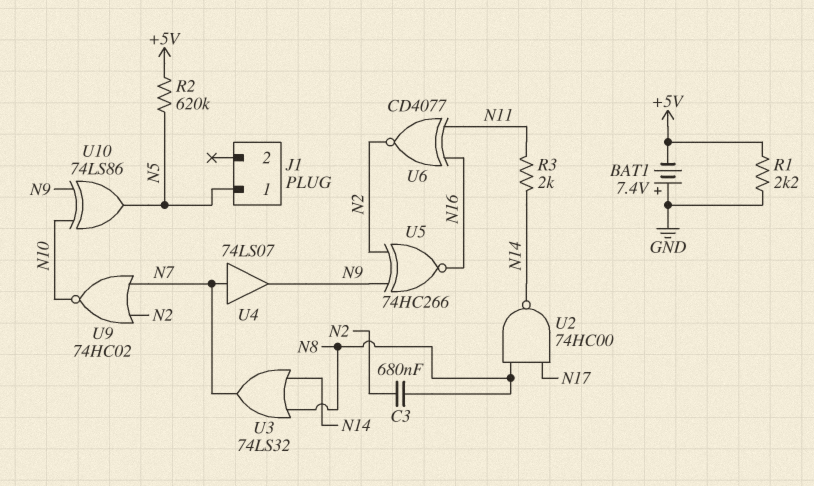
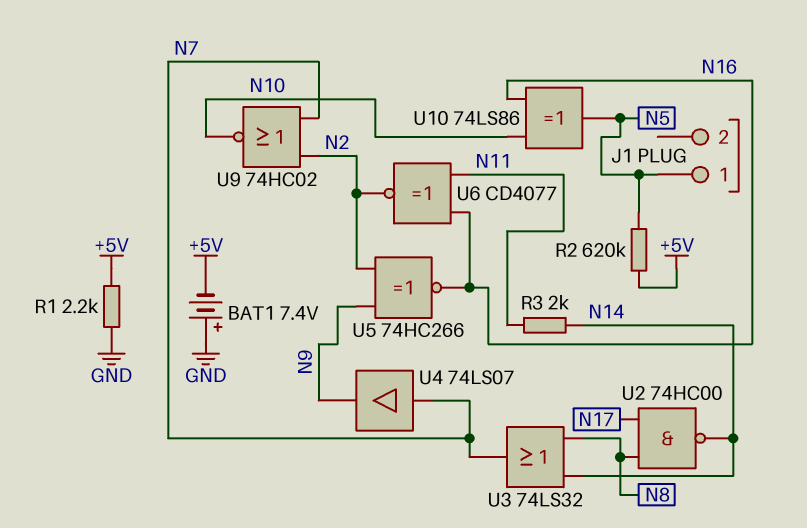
C3: 680nF (N2, N8) -> none
U10: XOR 74LS86 (in N9, in N10, out N5) -> XOR 74LS86 (in N10, in N16, out N5)

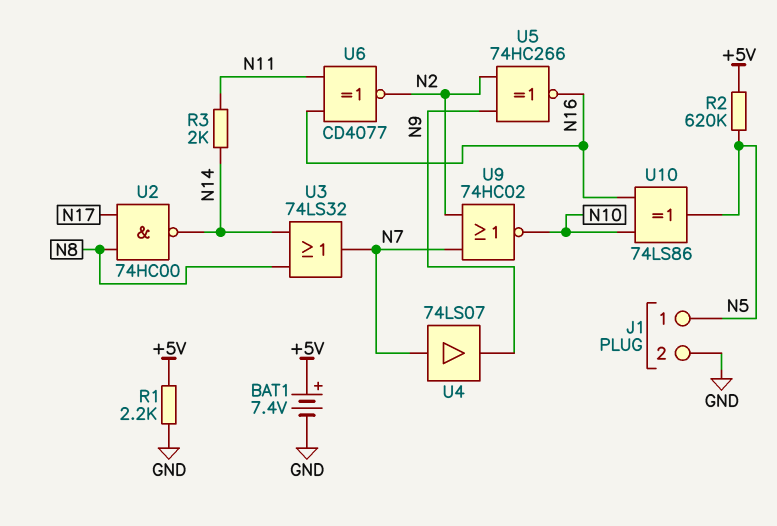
BAT1: 7.4V (plus GND, minus +5V) -> 7.4V (plus +5V, minus GND)
J1 pin 2: none -> GND

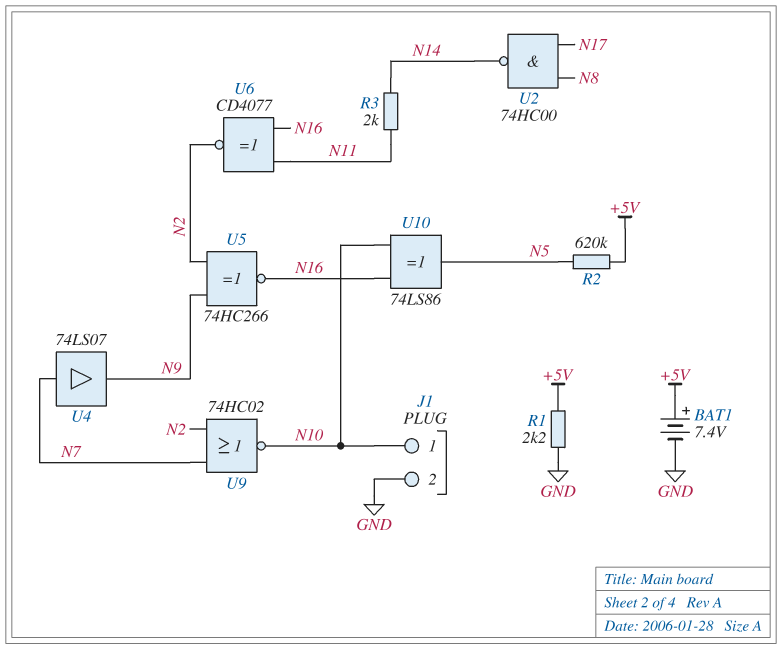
J1 pin 1: N5 -> N10
U3: OR 74LS32 (in N8, in N14, out N7) -> none

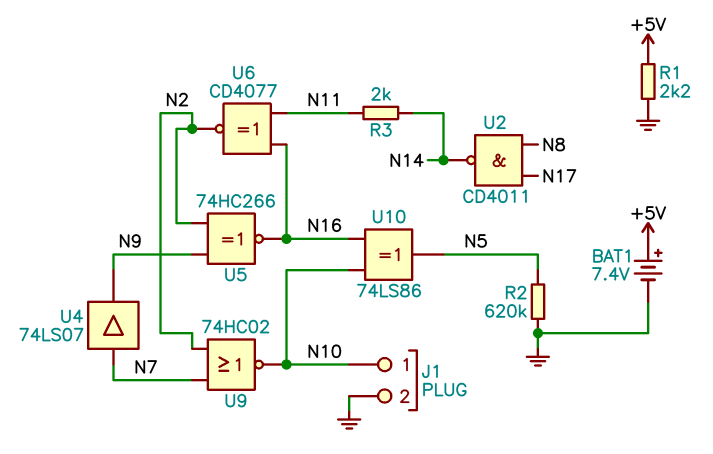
R2: 620k (+5V, N5) -> 620k (GND, N5)
U2: NAND 74HC00 (in N8, in N17, out N14) -> NAND CD4011 (in N8, in N17, out N14)

